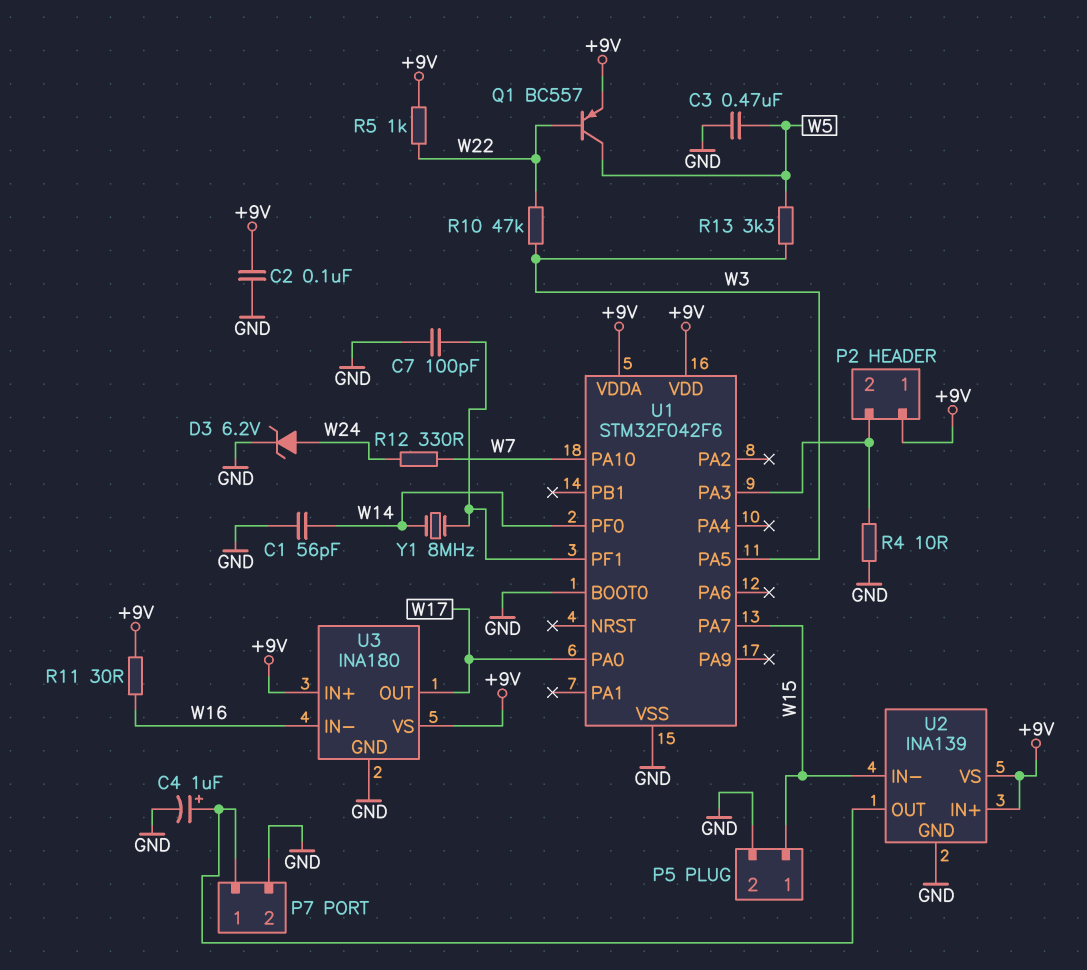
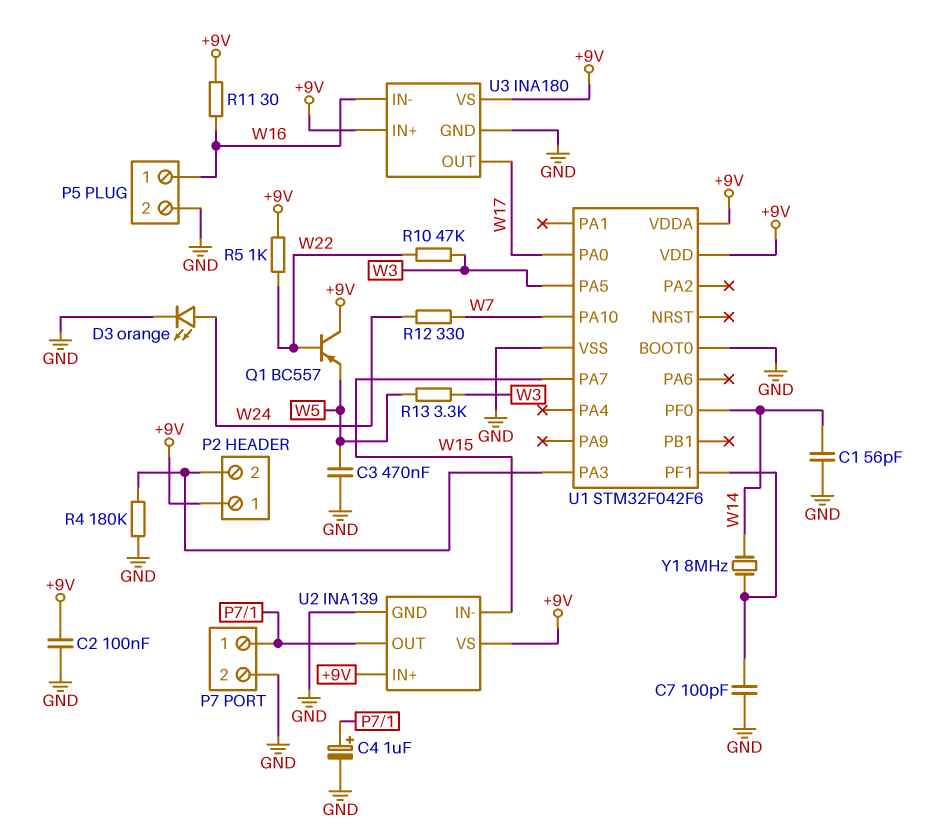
D3: zener 6.2V (A W24, K GND) -> LED orange (A W24, K GND)
P5 pin 1: W15 -> W16
Q1: PNP BC557 (B W22, C W5, E +9V) -> PNP BC557 (B W22, C +9V, E W5)
R4: 10 (GND, P2/2) -> 180k (GND, P2/2)

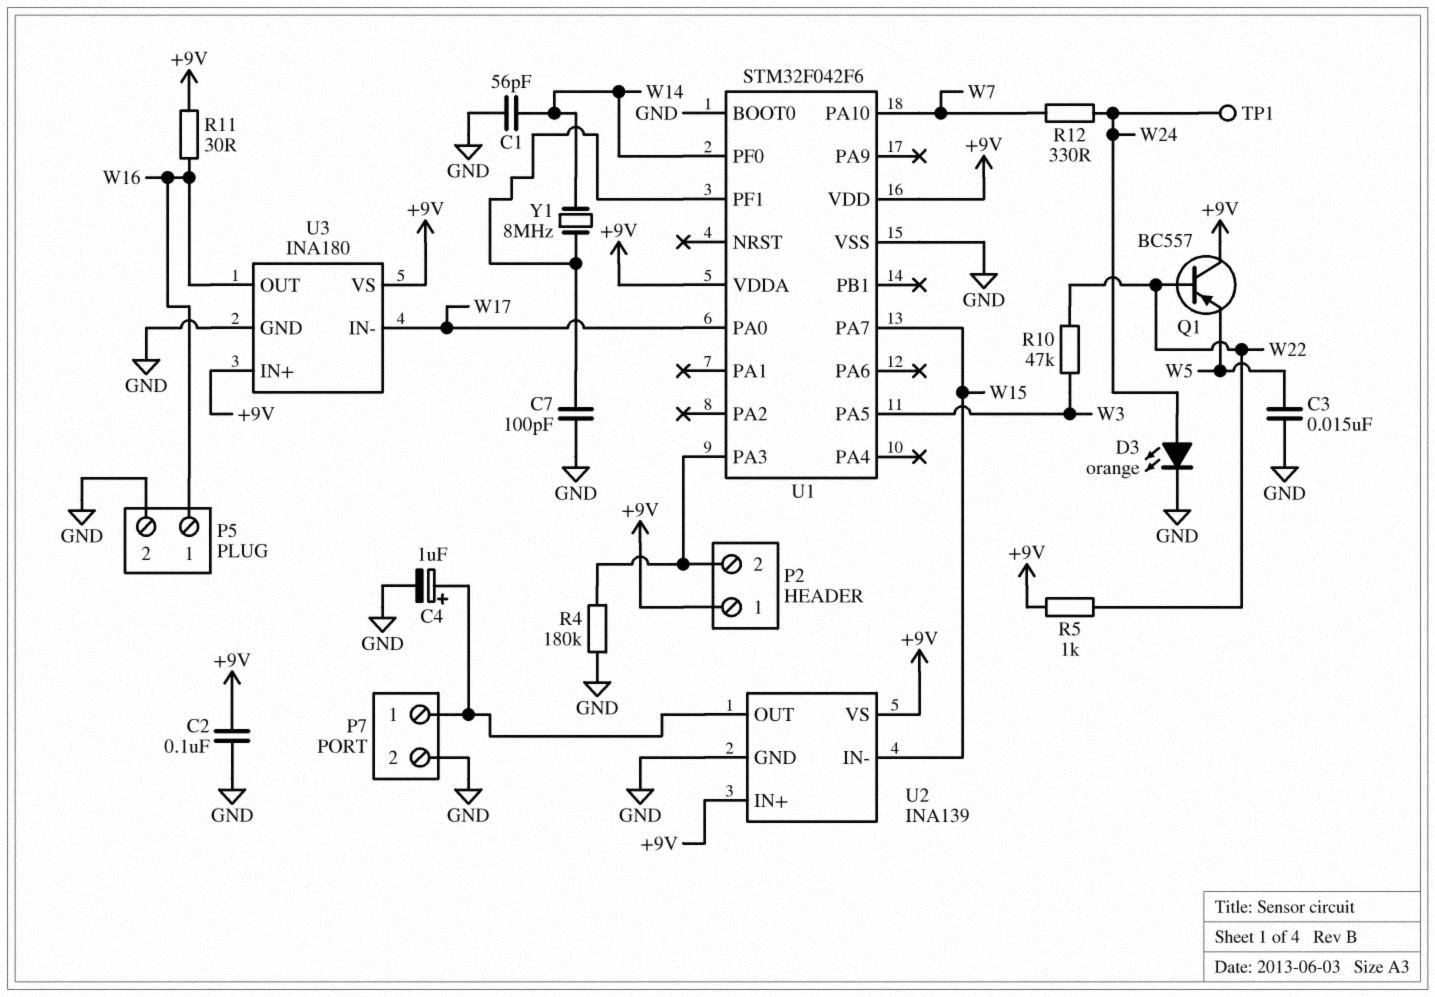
C3: 470nF (GND, W5) -> 15nF (GND, W5)
R13: 3.3k (W3, W5) -> none
TP1: none -> test point (W24)
U3 pin IN-: W16 -> W17
U3 pin OUT: W17 -> W16

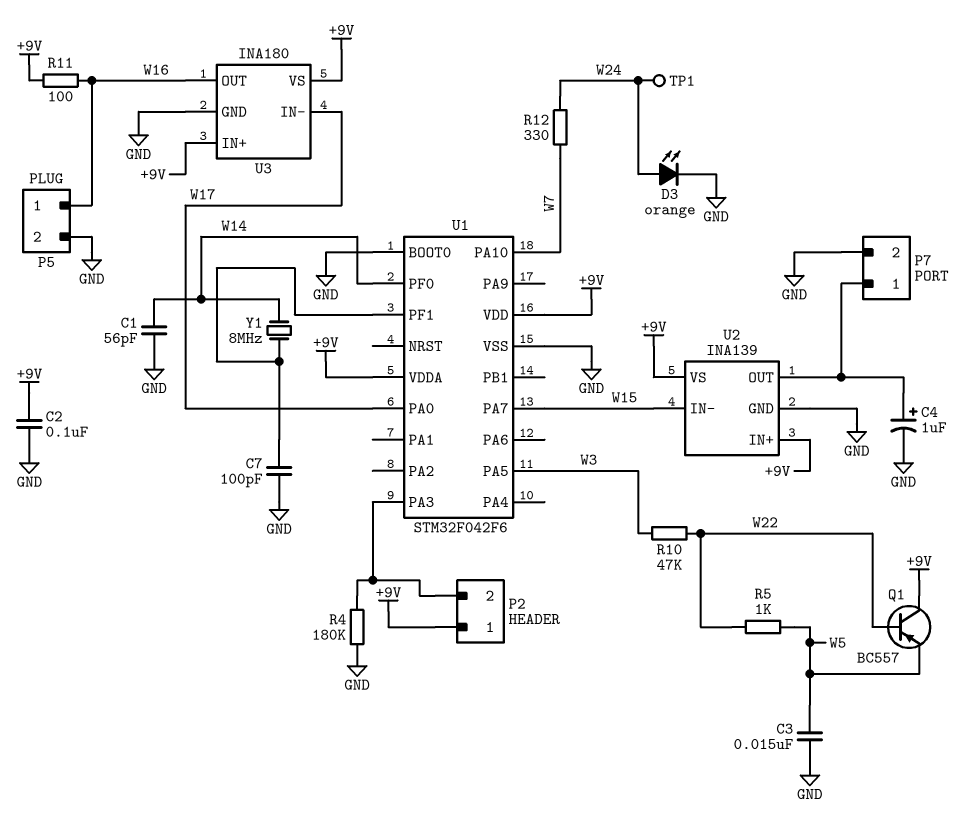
R5: 1k (+9V, W22) -> 1k (W5, W22)
R11: 30 (+9V, W16) -> 100 (+9V, W16)

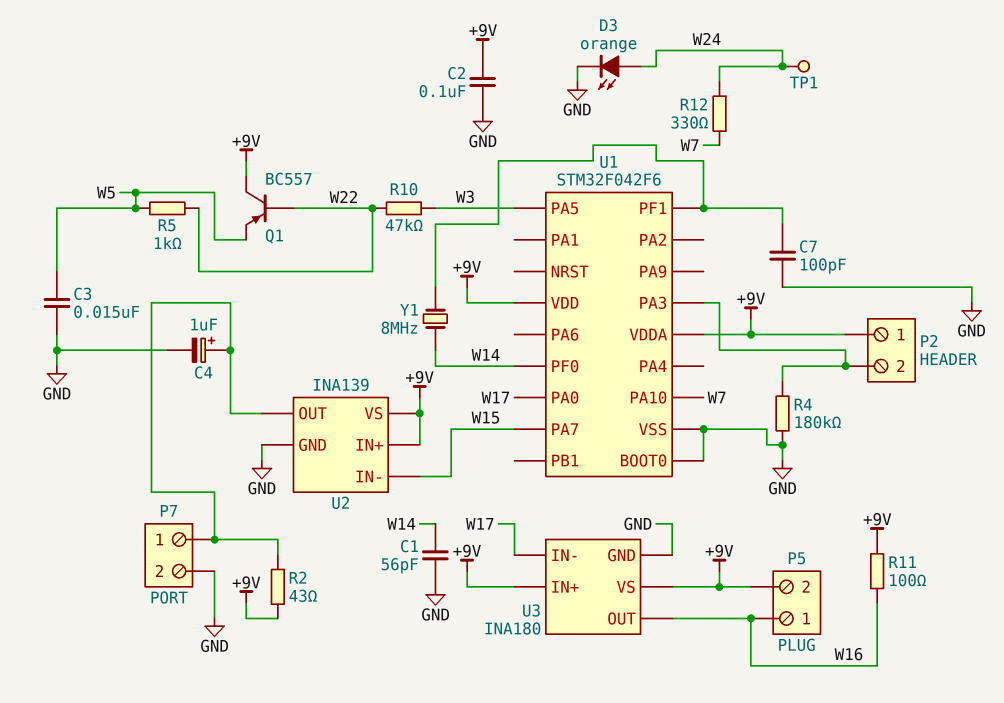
P5 pin 2: GND -> +9V
R2: none -> 43 (+9V, P7/1)

